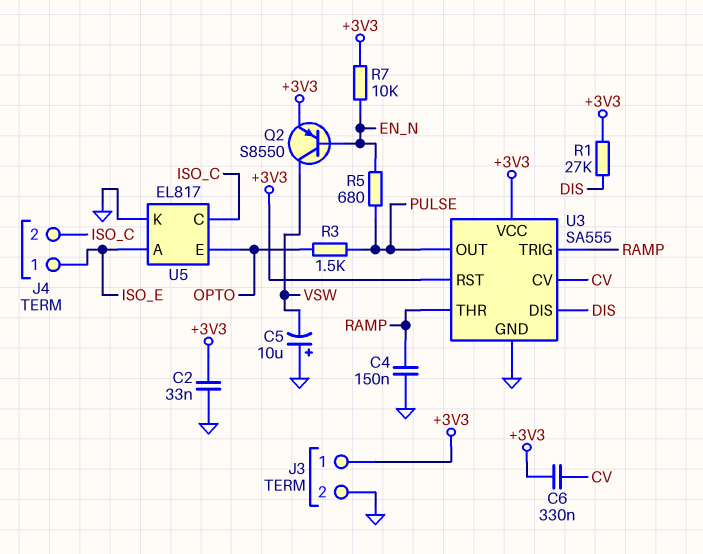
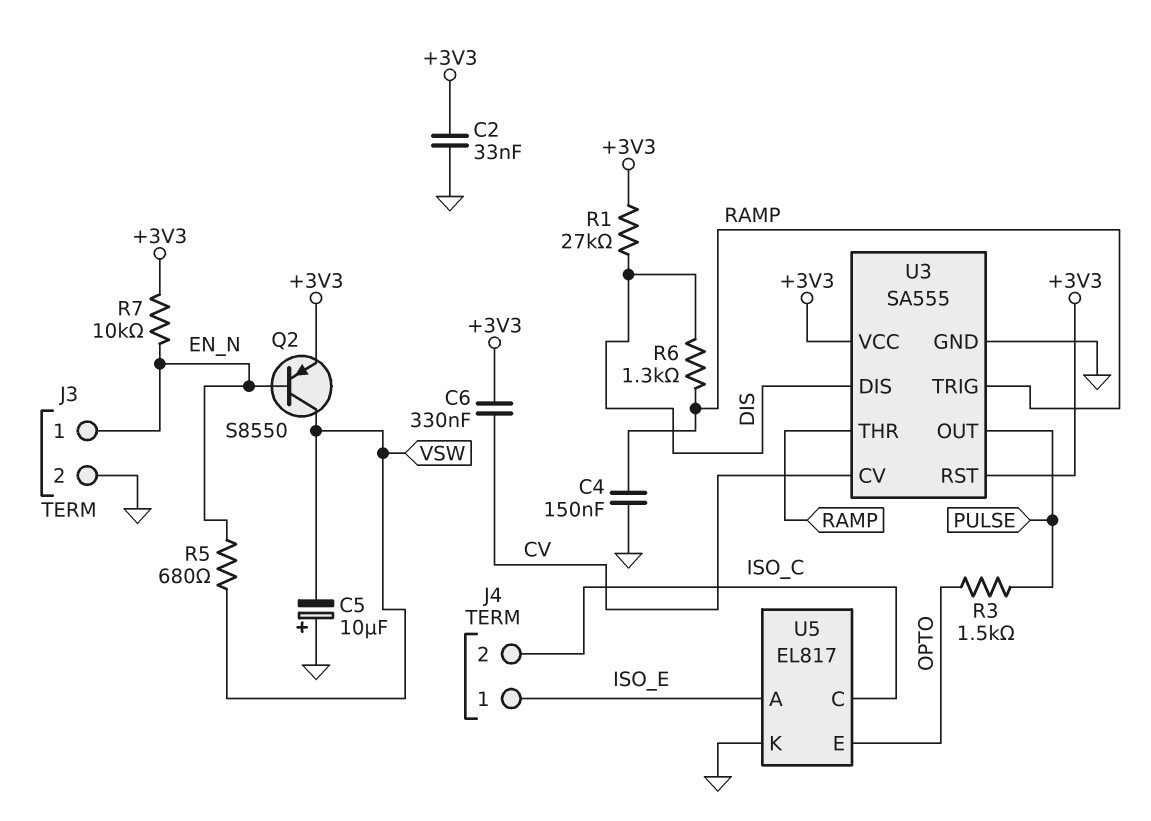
J3 pin 1: +3V3 -> EN_N
R5: 680 (EN_N, PULSE) -> 680 (EN_N, VSW)
R6: none -> 1.3k (DIS, RAMP)

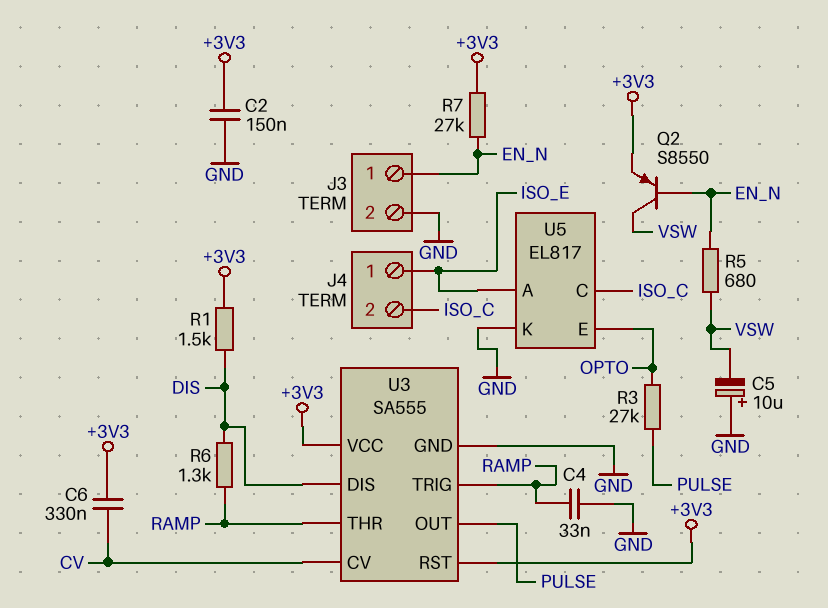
C2: 33nF (+3V3, GND) -> 150nF (+3V3, GND)
C4: 150nF (GND, RAMP) -> 33nF (GND, RAMP)
R1: 27k (+3V3, DIS) -> 1.5k (+3V3, DIS)
R3: 1.5k (OPTO, PULSE) -> 27k (OPTO, PULSE)
R7: 10k (+3V3, EN_N) -> 27k (+3V3, EN_N)

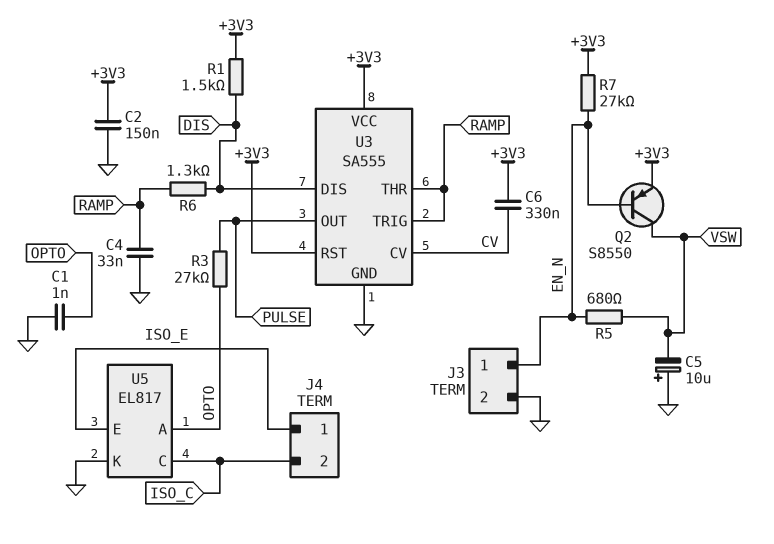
C1: none -> 1nF (GND, OPTO)
U5 pin A: ISO_E -> OPTO
U5 pin E: OPTO -> ISO_E

